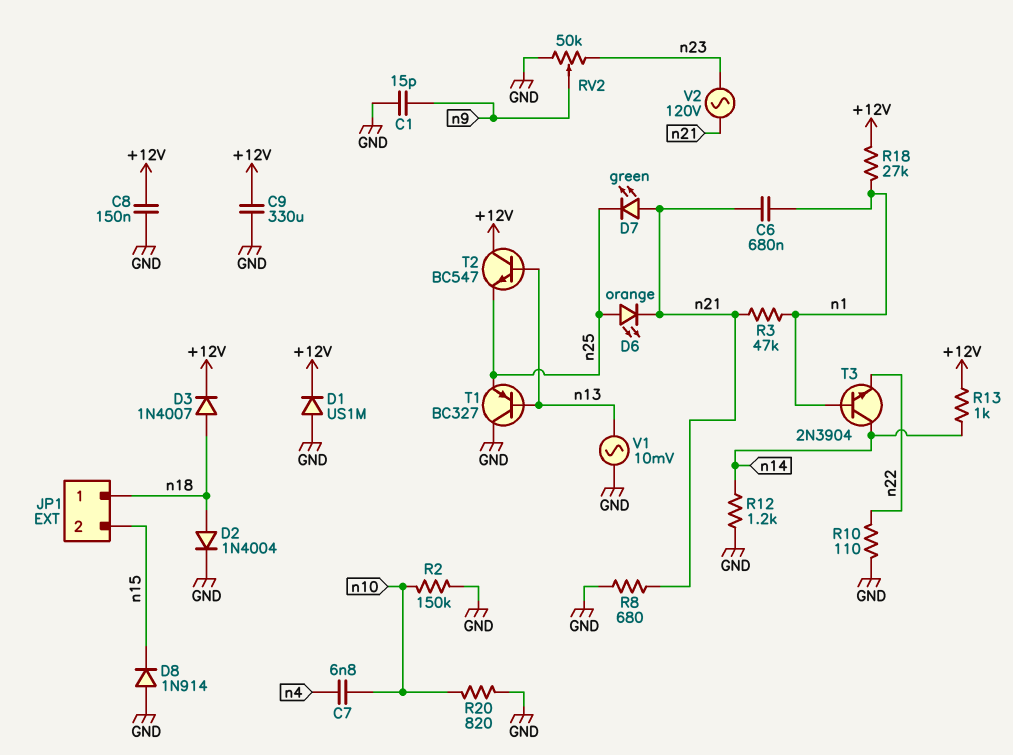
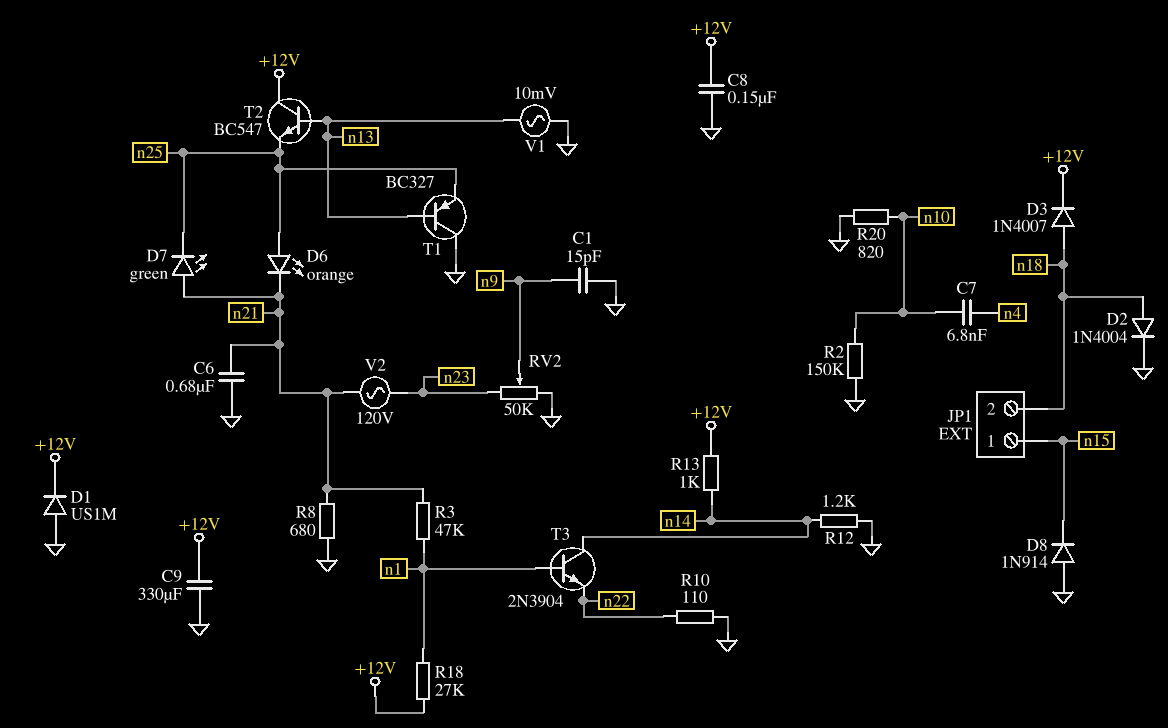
C6: 680nF (n1, n21) -> 680nF (GND, n21)
JP1 pin 1: n18 -> n15
JP1 pin 2: n15 -> n18

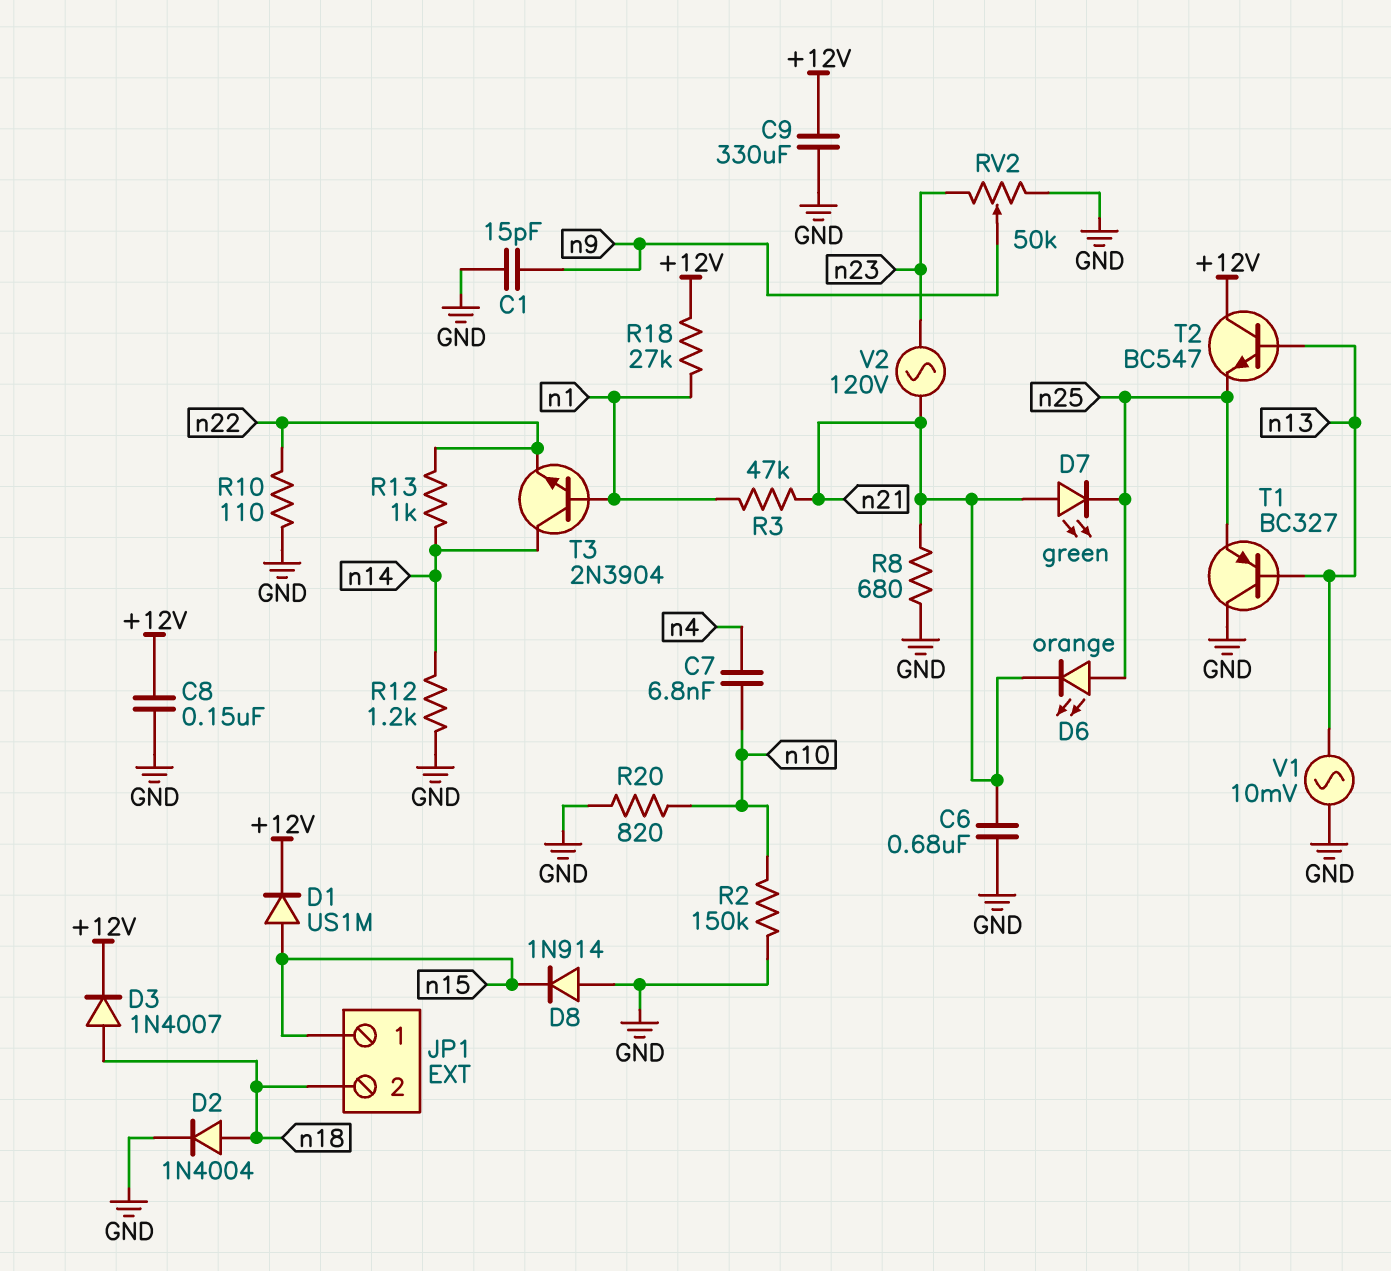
D1: diode US1M (A GND, K +12V) -> diode US1M (A n15, K +12V)
R13: 1k (+12V, n14) -> 1k (n14, n22)

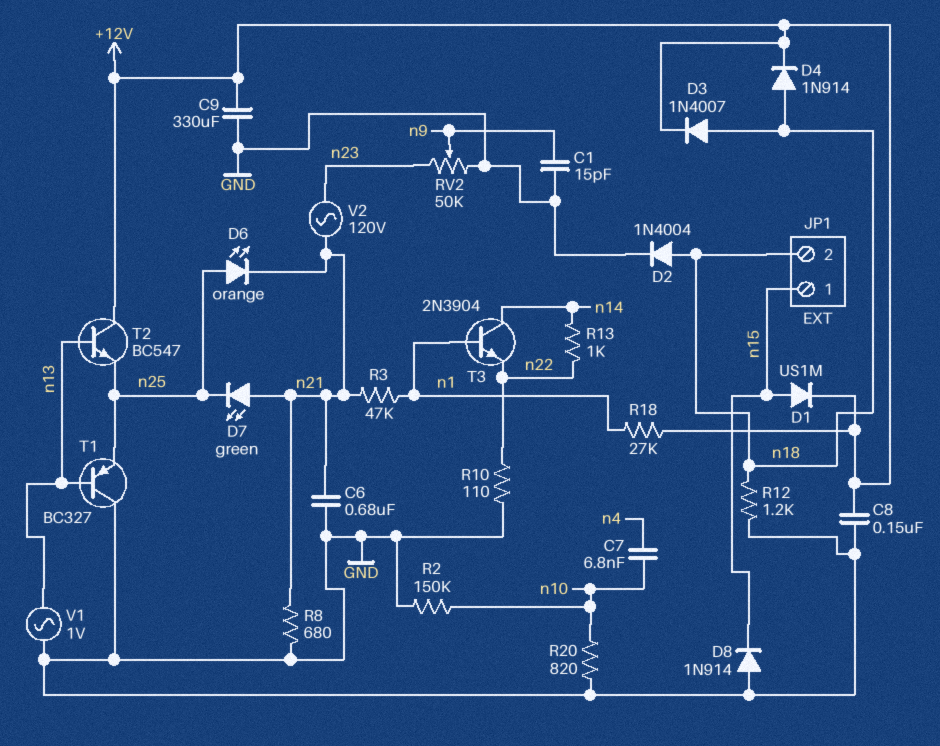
D4: none -> diode 1N914 (A n18, K +12V)
R12: 1.2k (GND, n14) -> 1.2k (GND, n18)
V1: AC 10mV (GND, n13) -> AC 1V (GND, n13)

